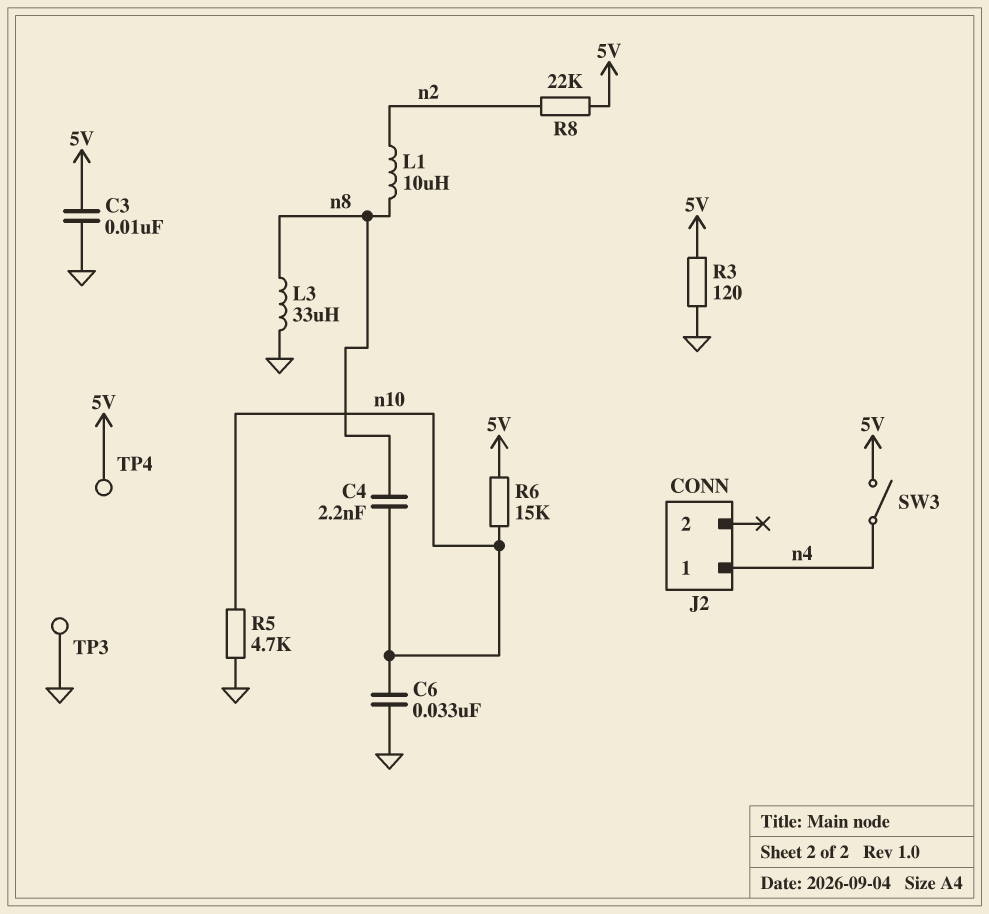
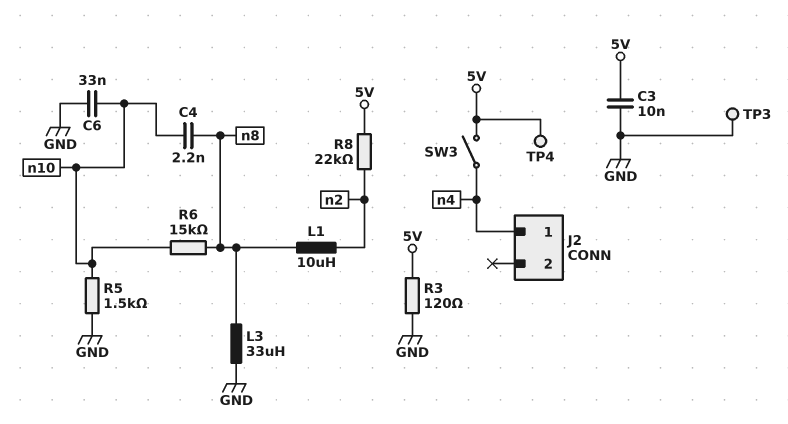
R5: 4.7k (GND, n10) -> 1.5k (GND, n10)
R6: 15k (5V, n10) -> 15k (n8, n10)

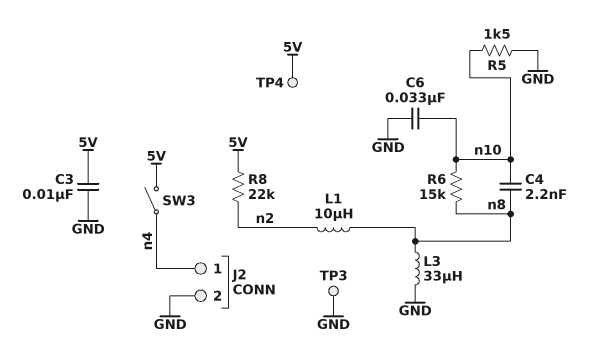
J2 pin 2: none -> GND
R3: 120 (5V, GND) -> none

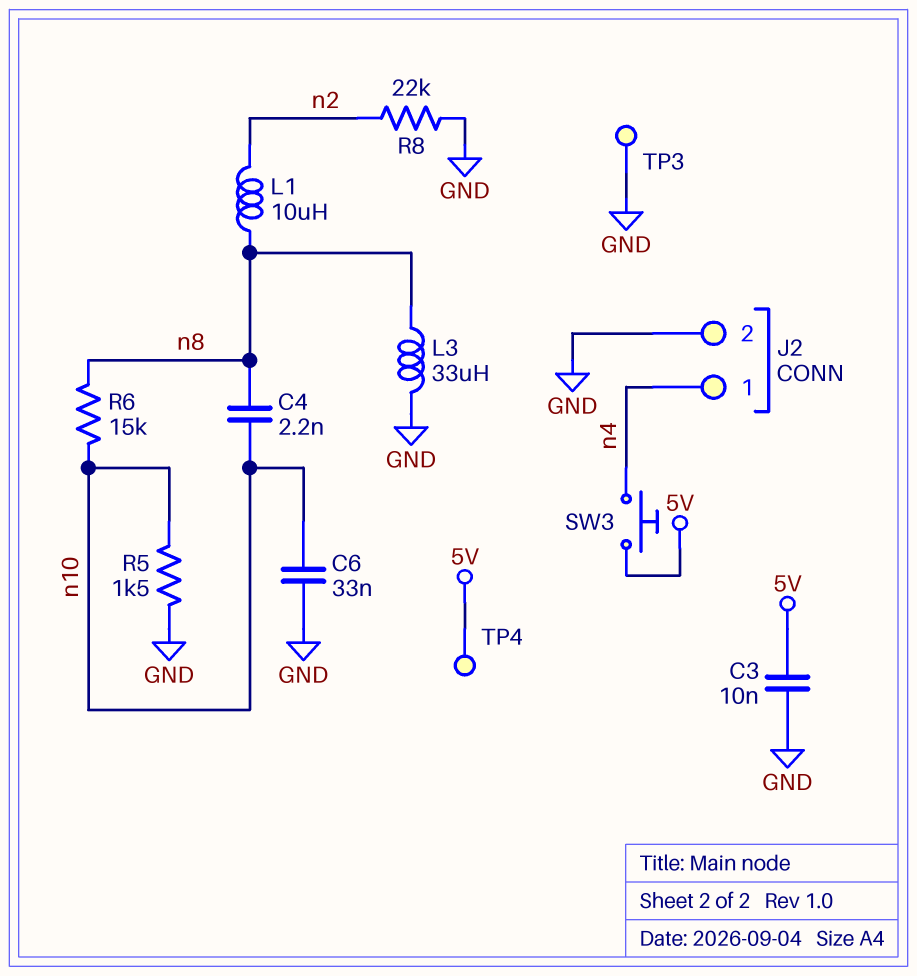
R8: 22k (5V, n2) -> 22k (GND, n2)
SW3: switch (5V, n4) -> button (5V, n4)

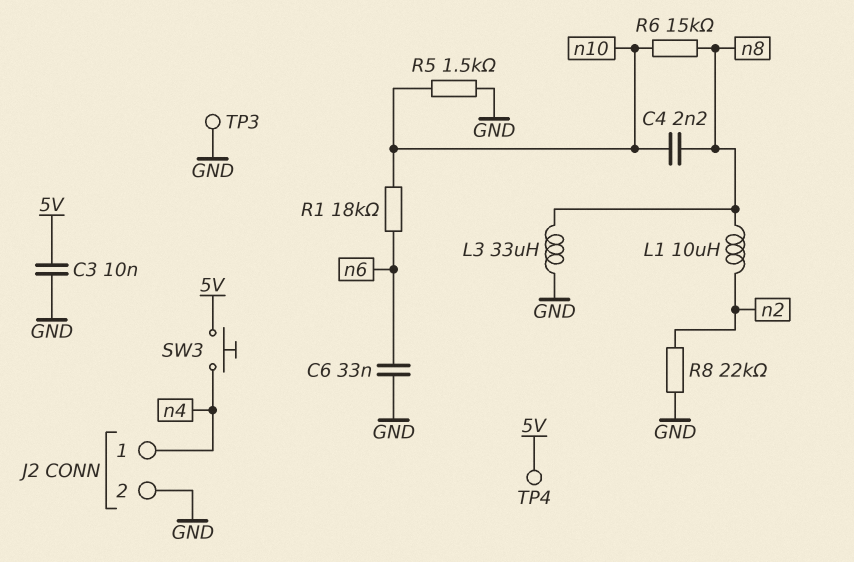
C6: 33nF (GND, n10) -> 33nF (GND, n6)
R1: none -> 18k (n6, n10)

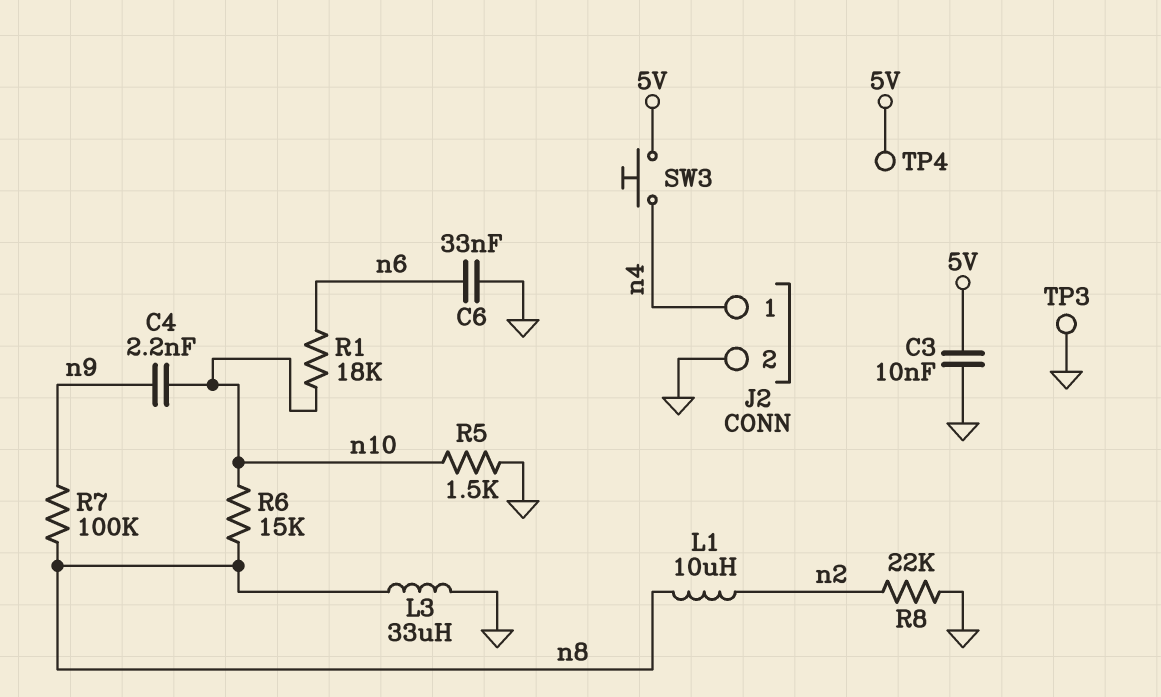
C4: 2.2nF (n8, n10) -> 2.2nF (n9, n10)
R7: none -> 100k (n8, n9)

